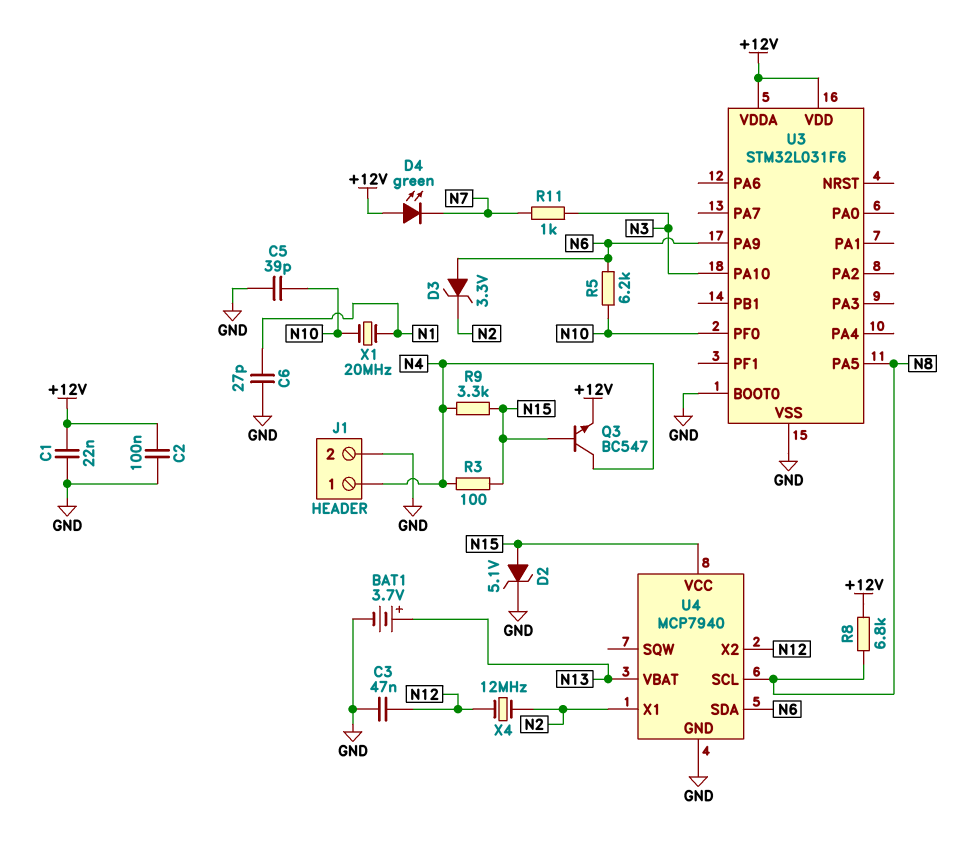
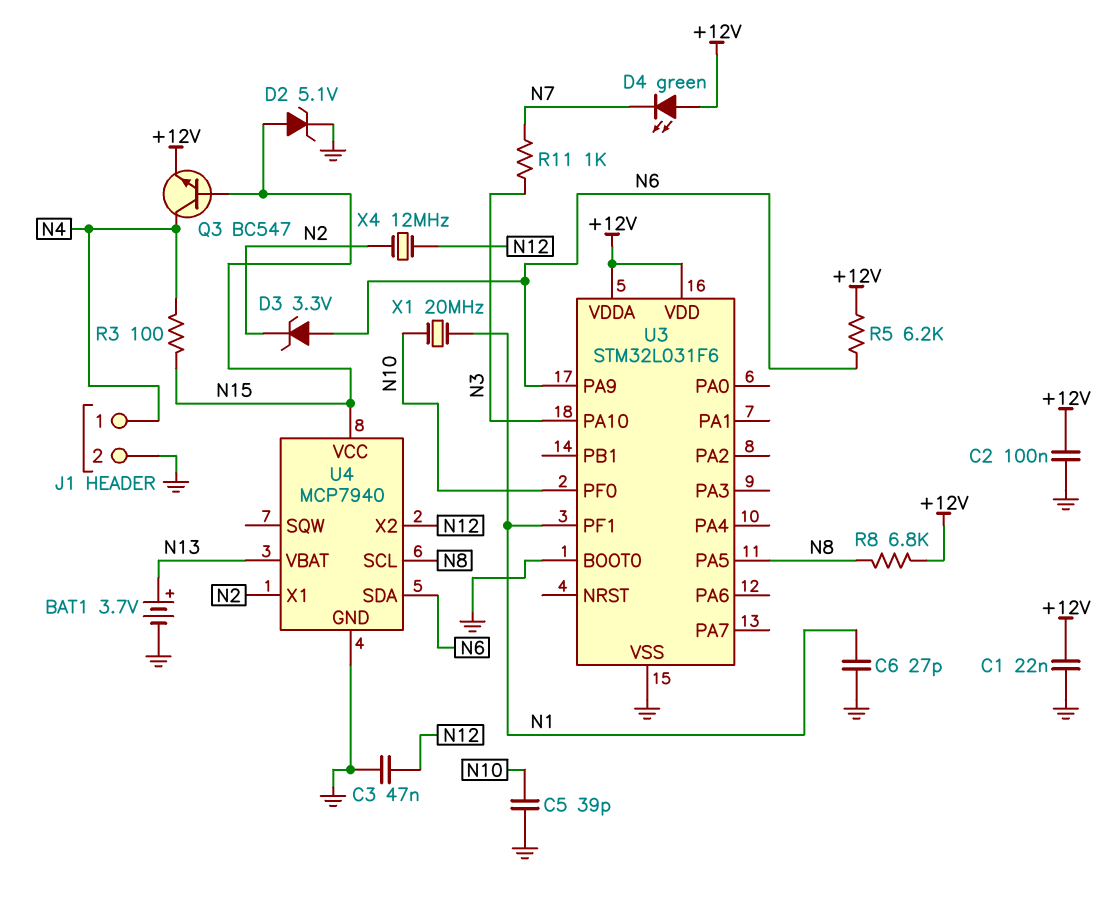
R5: 6.2k (N6, N10) -> 6.2k (+12V, N6)
R9: 3.3k (N4, N15) -> none
U3 pin PF1: none -> N1

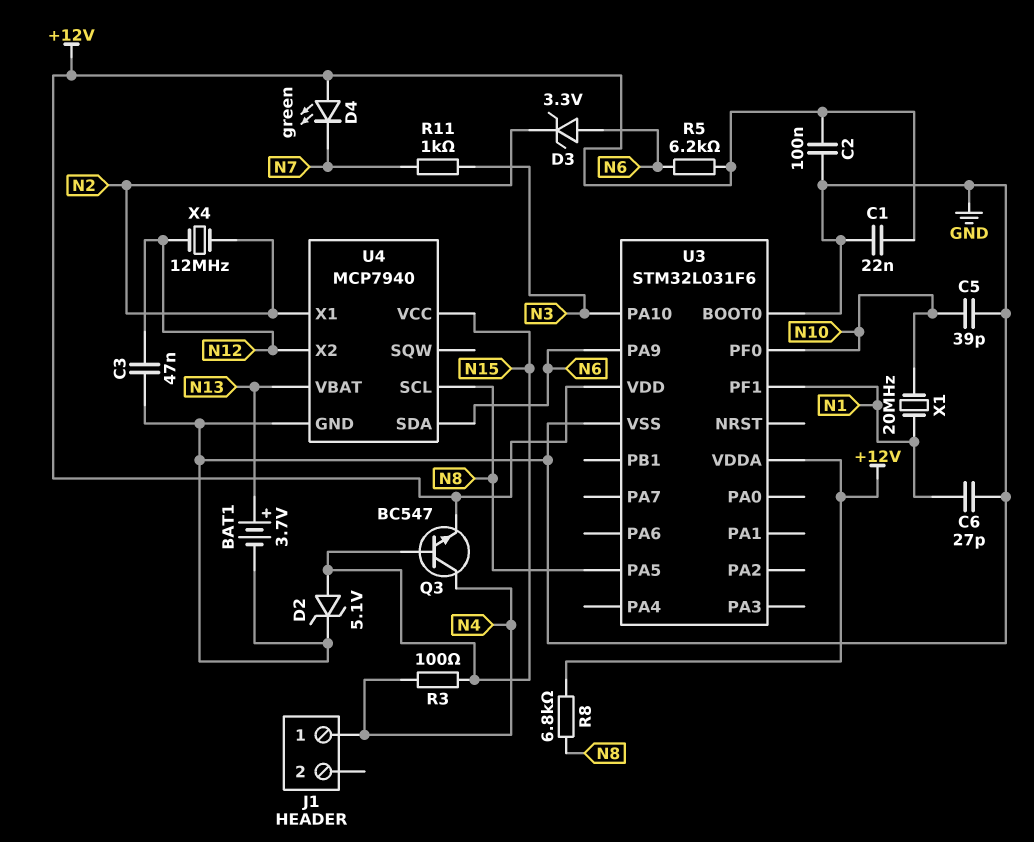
J1 pin 2: GND -> none

